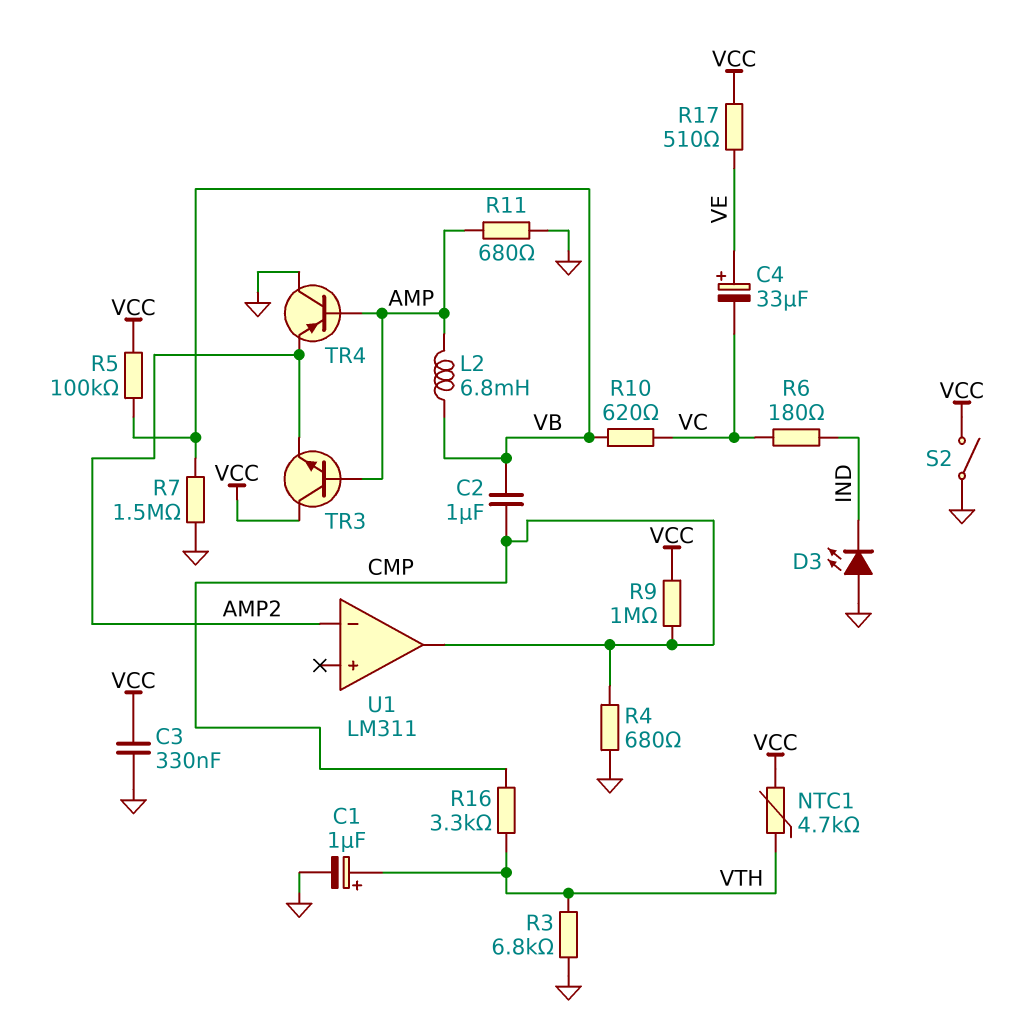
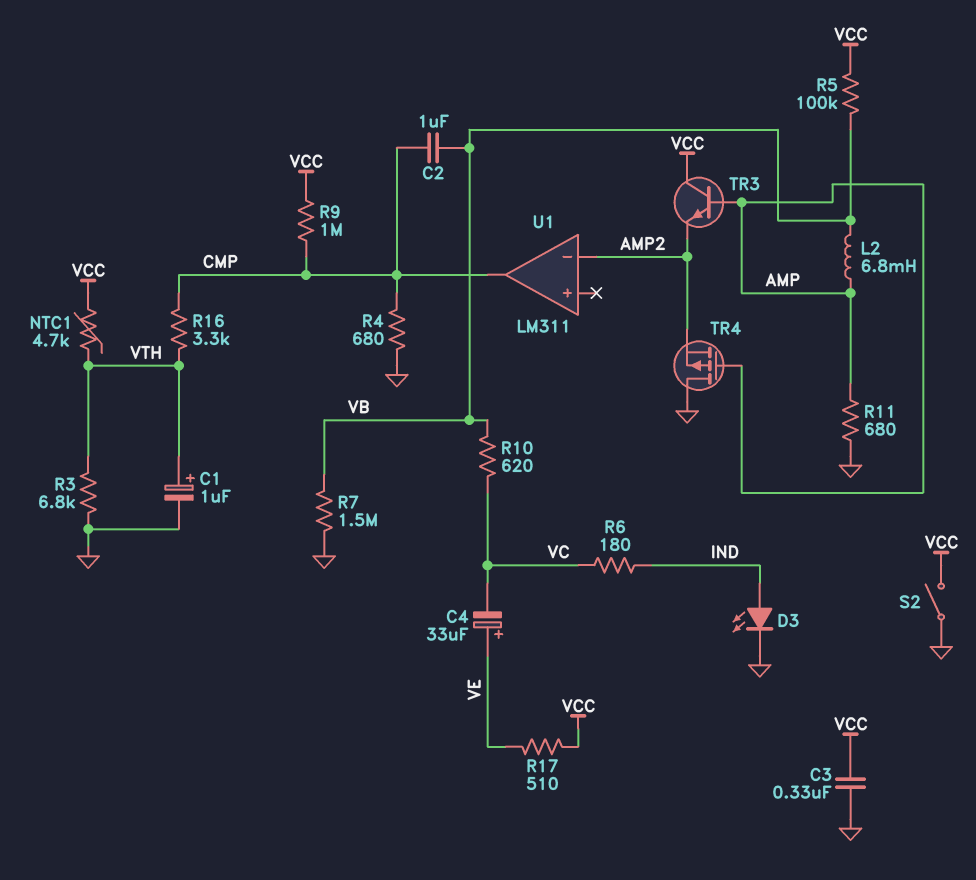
D3: LED (A GND, K IND) -> LED (A IND, K GND)
TR4: PNP (B AMP, C GND, E AMP2) -> PMOS (G AMP, D GND, S AMP2)

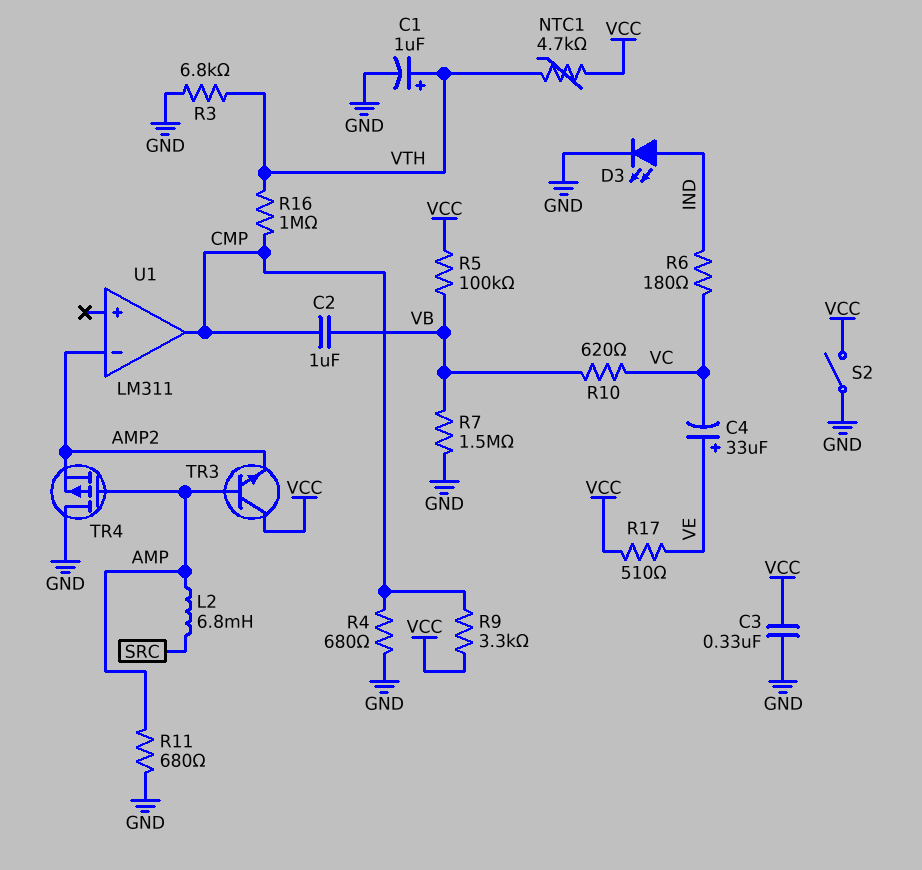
L2: 6.8mH (AMP, VB) -> 6.8mH (AMP, SRC)
R9: 1M (CMP, VCC) -> 3.3k (CMP, VCC)
R16: 3.3k (CMP, VTH) -> 1M (CMP, VTH)

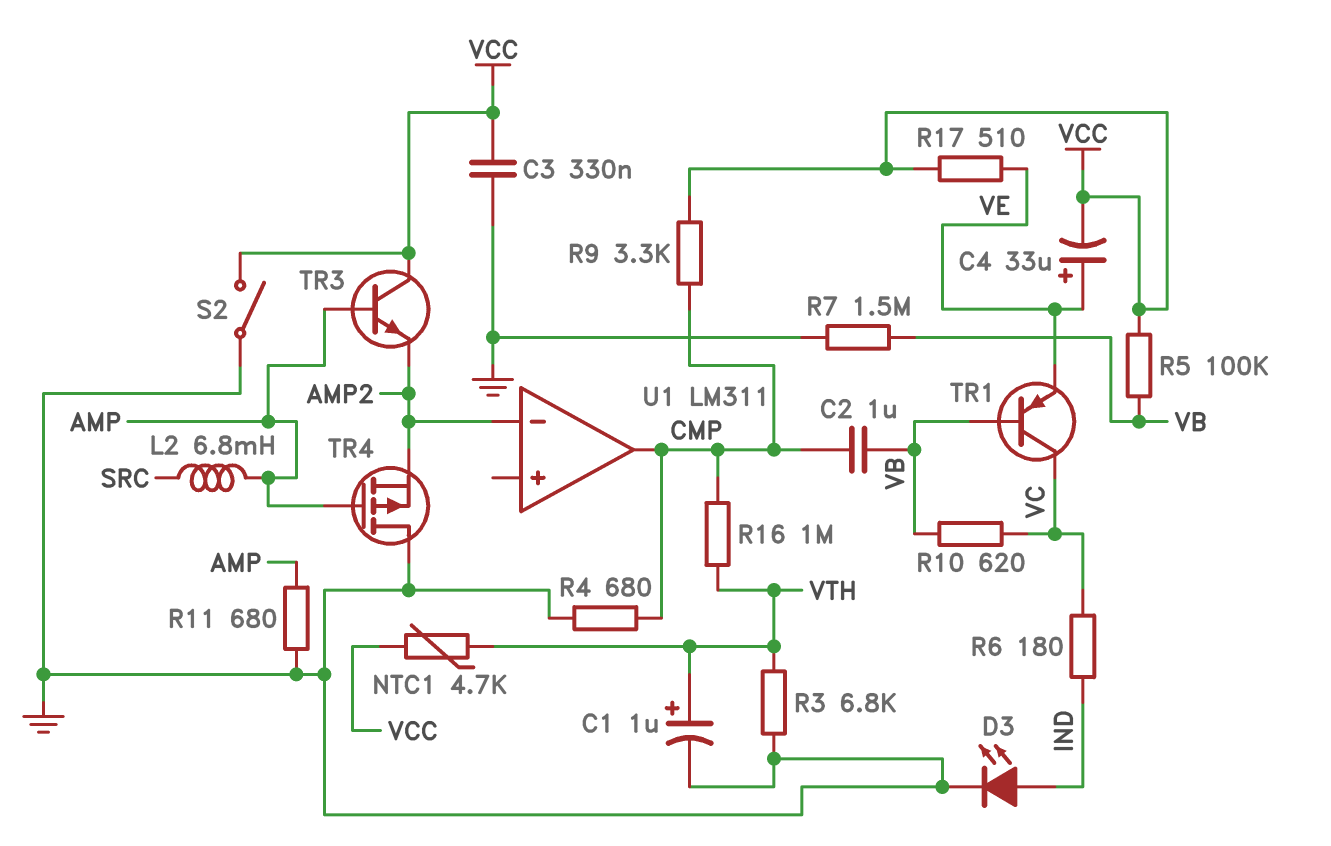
C4: 33uF (plus VE, minus VC) -> 33uF (plus VE, minus VCC)
TR1: none -> PNP (B VB, C VC, E VE)

